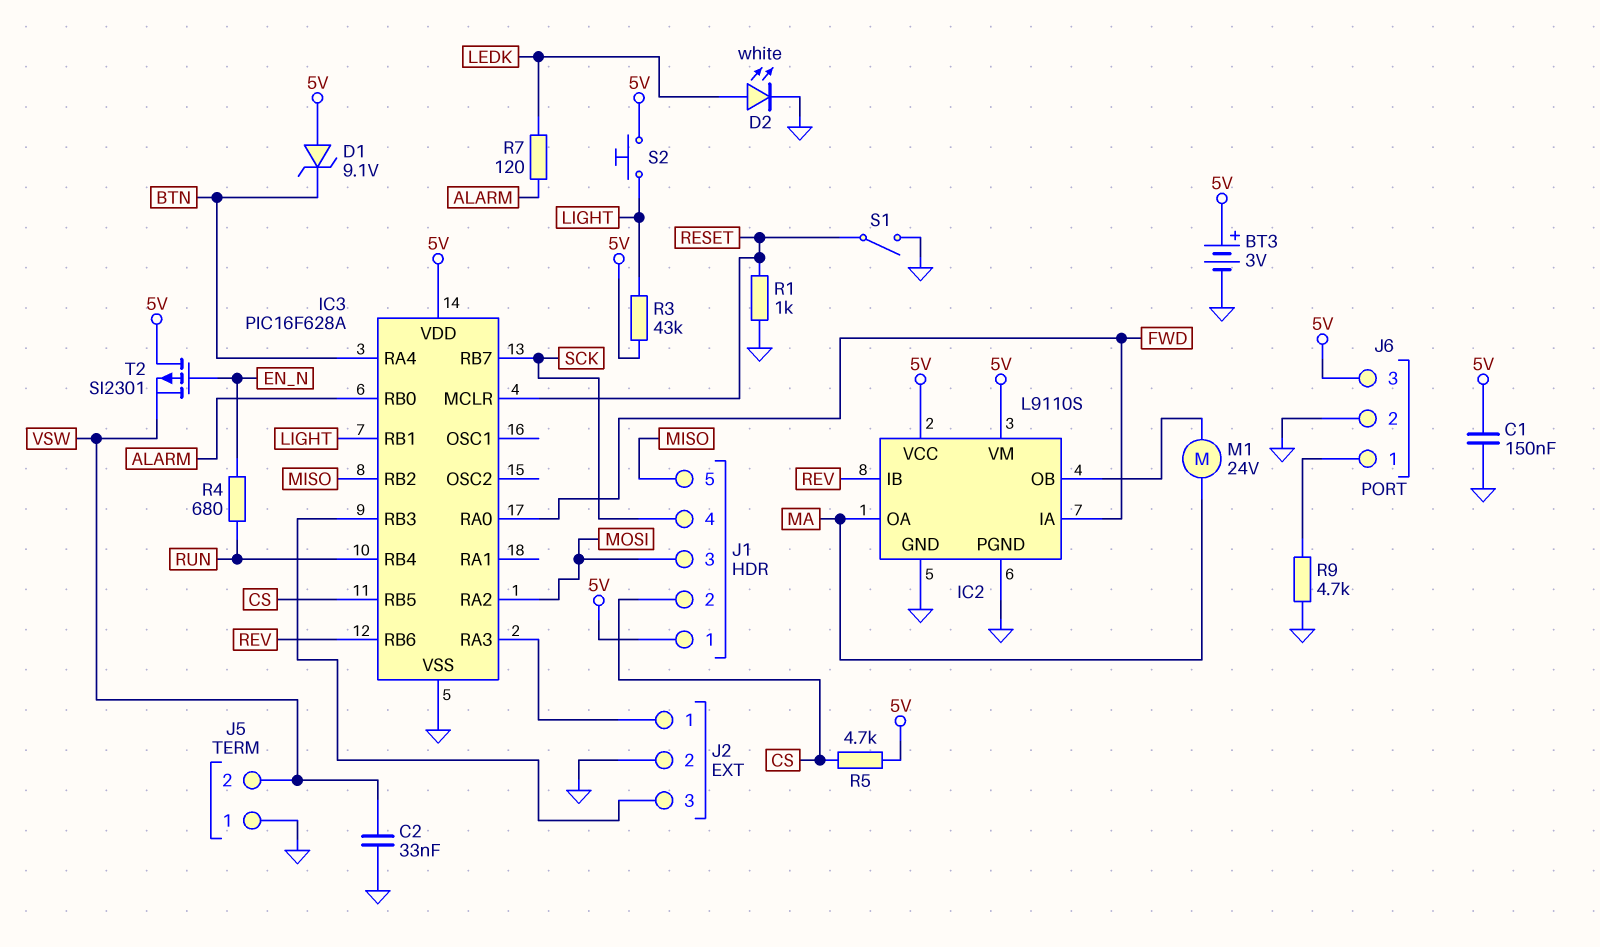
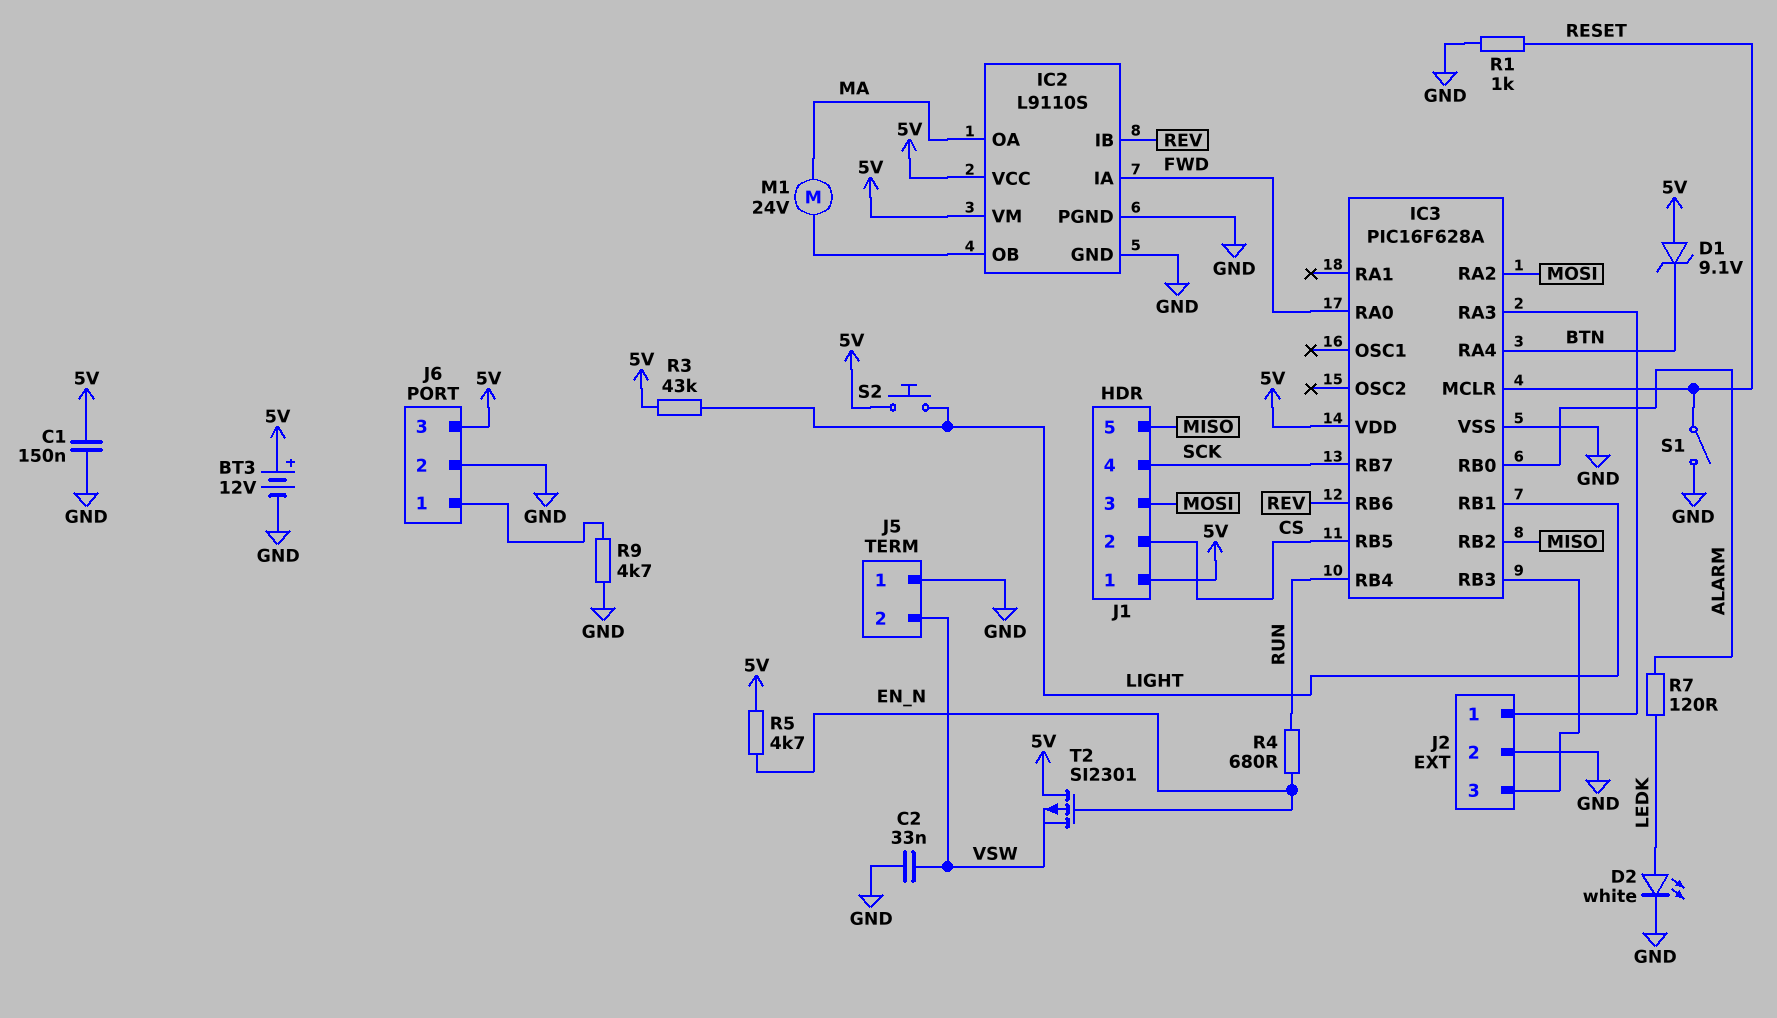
BT3: 3V (plus 5V, minus GND) -> 12V (plus 5V, minus GND)
R5: 4.7k (5V, CS) -> 4.7k (5V, EN_N)

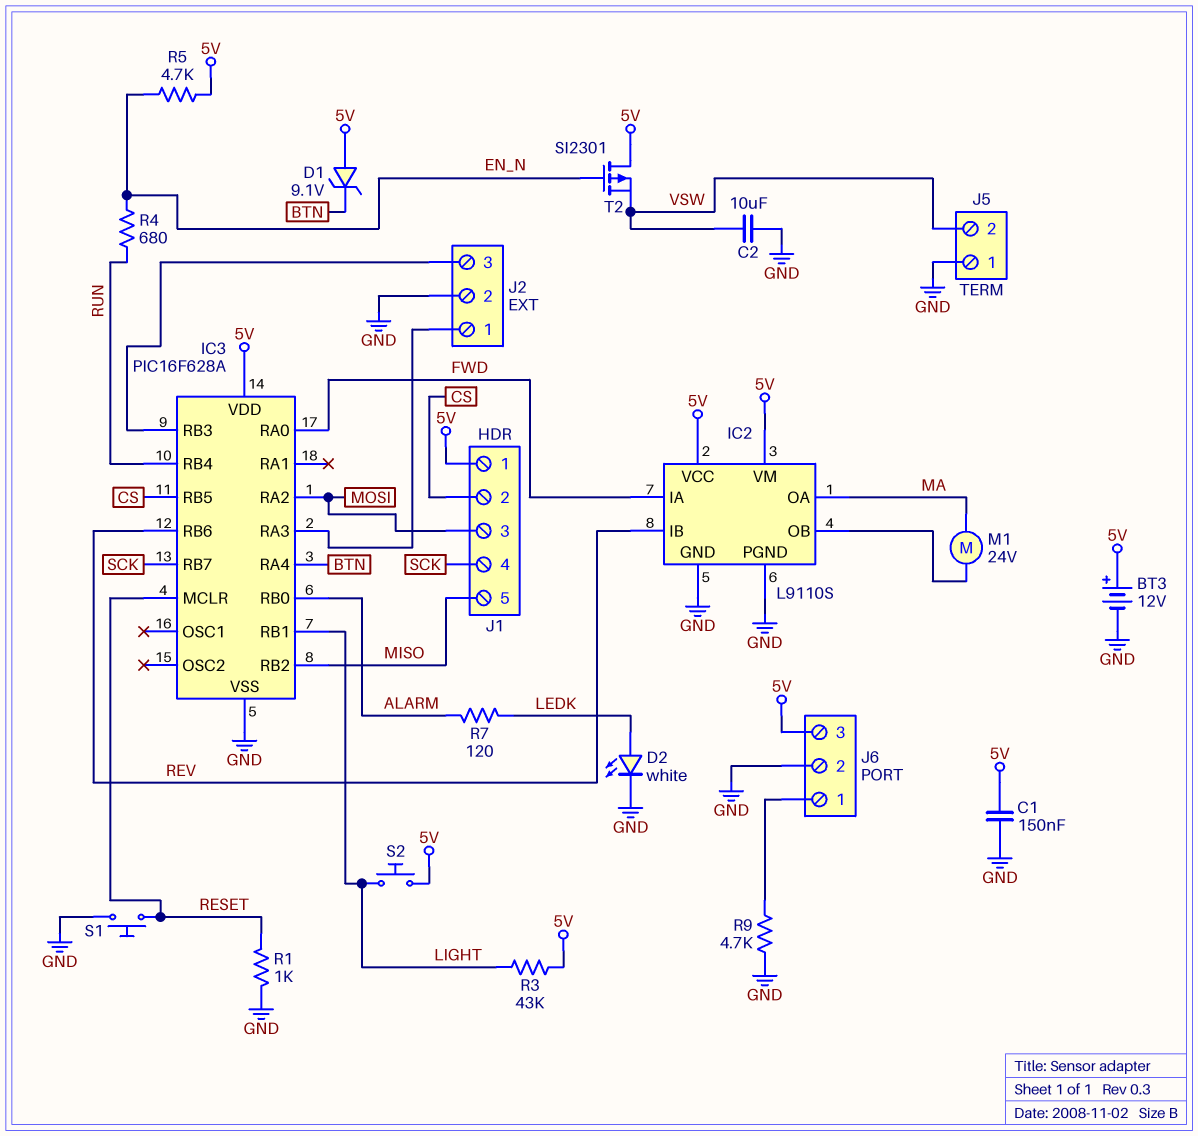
C2: 33nF (GND, VSW) -> 10uF (GND, VSW)
S1: switch (GND, RESET) -> button (GND, RESET)

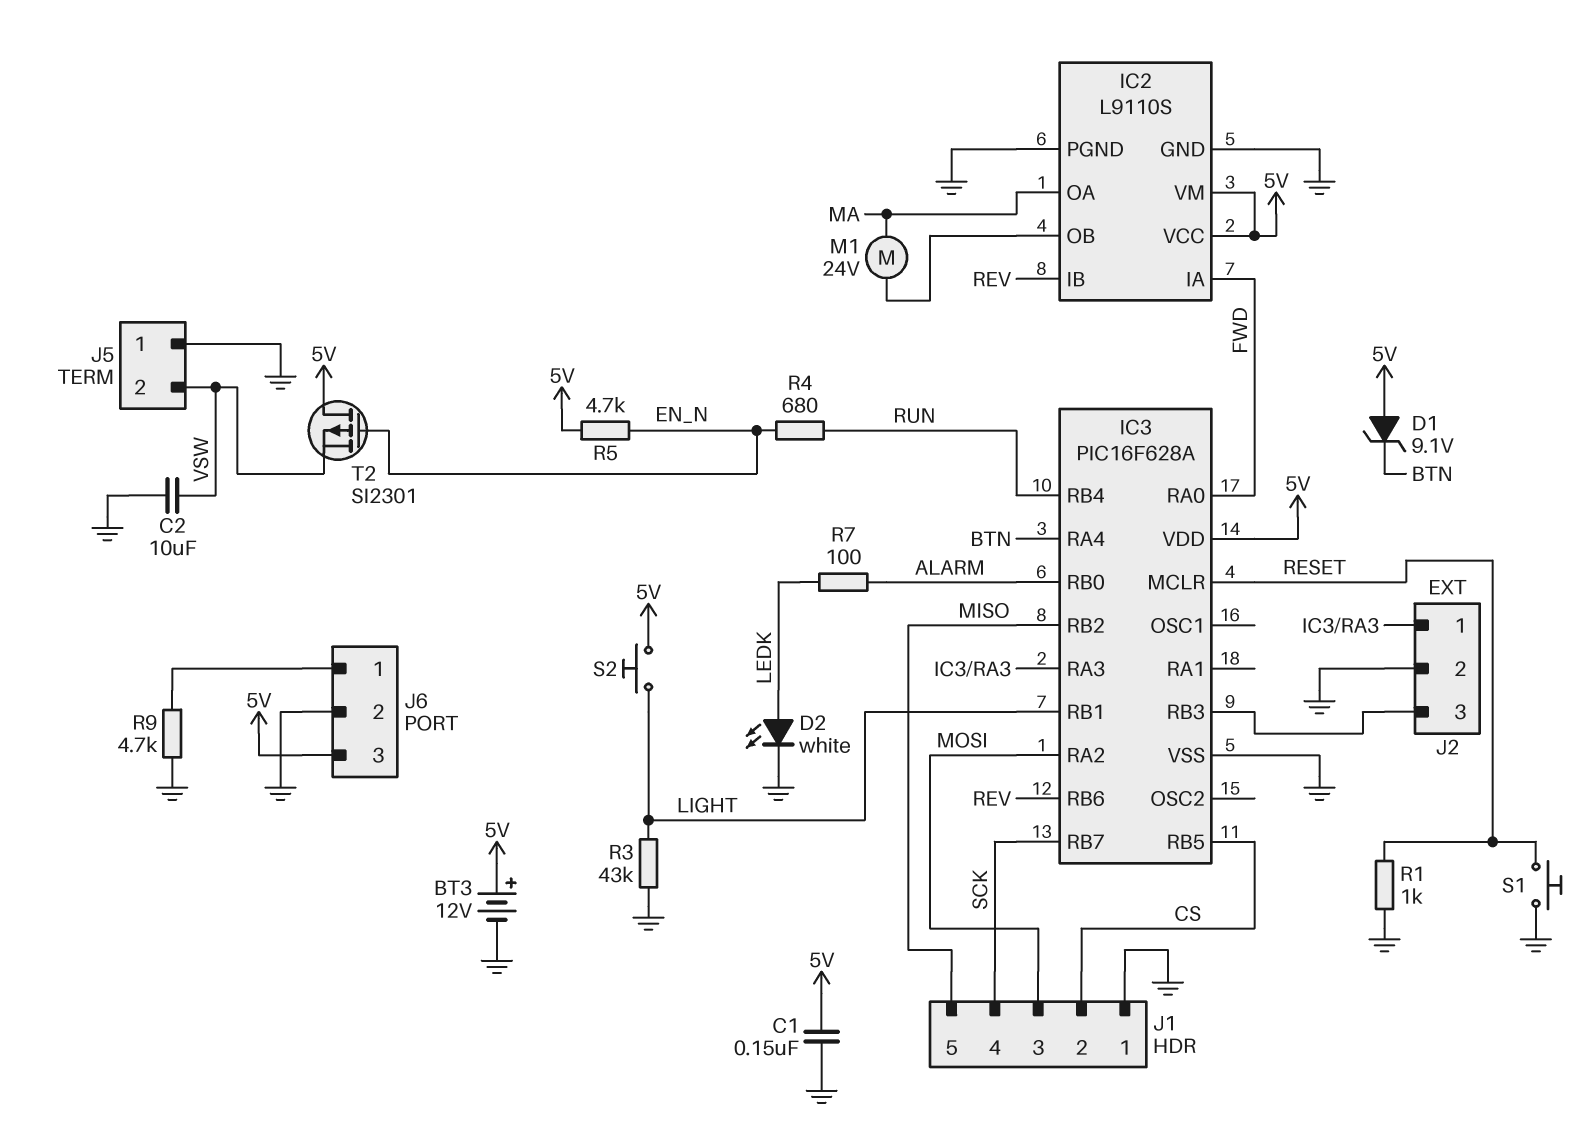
J1 pin 1: 5V -> GND
R3: 43k (5V, LIGHT) -> 43k (GND, LIGHT)
R7: 120 (ALARM, LEDK) -> 100 (ALARM, LEDK)

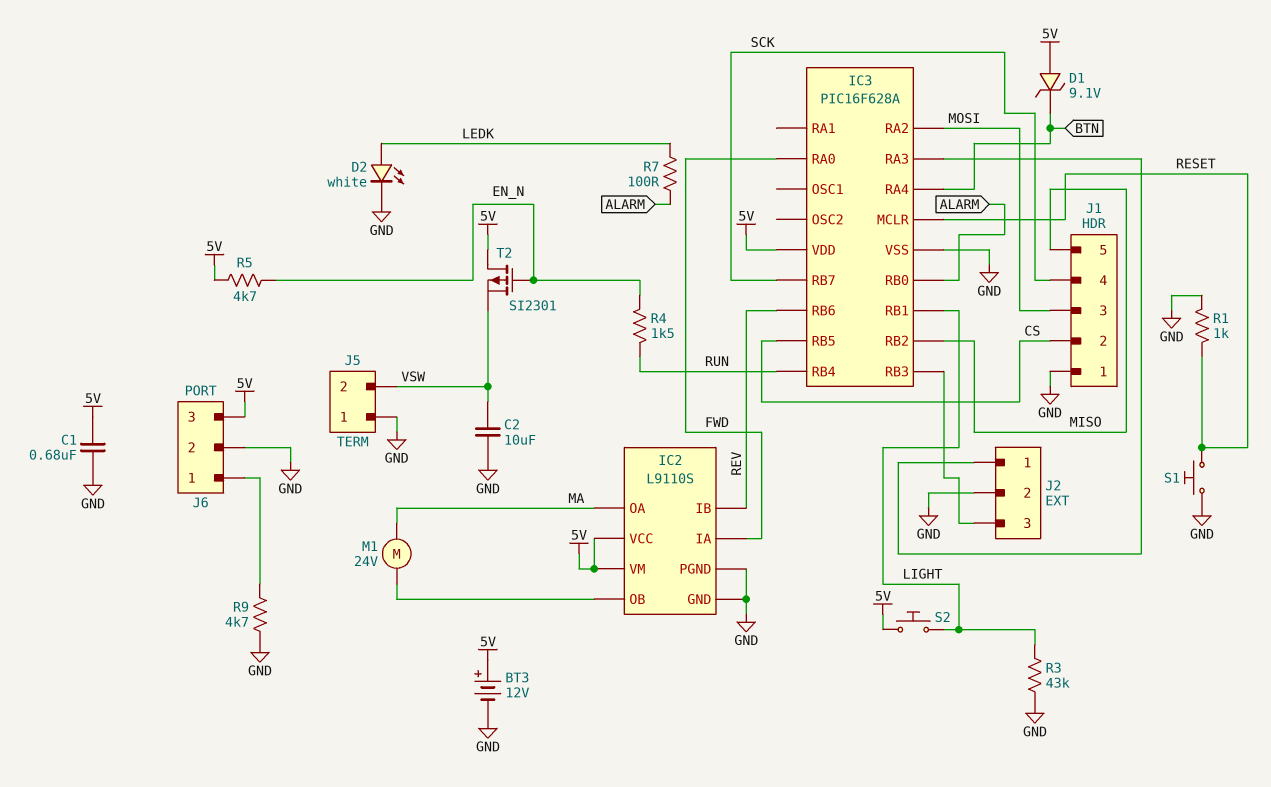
C1: 150nF (5V, GND) -> 680nF (5V, GND)
R4: 680 (EN_N, RUN) -> 1.5k (EN_N, RUN)

